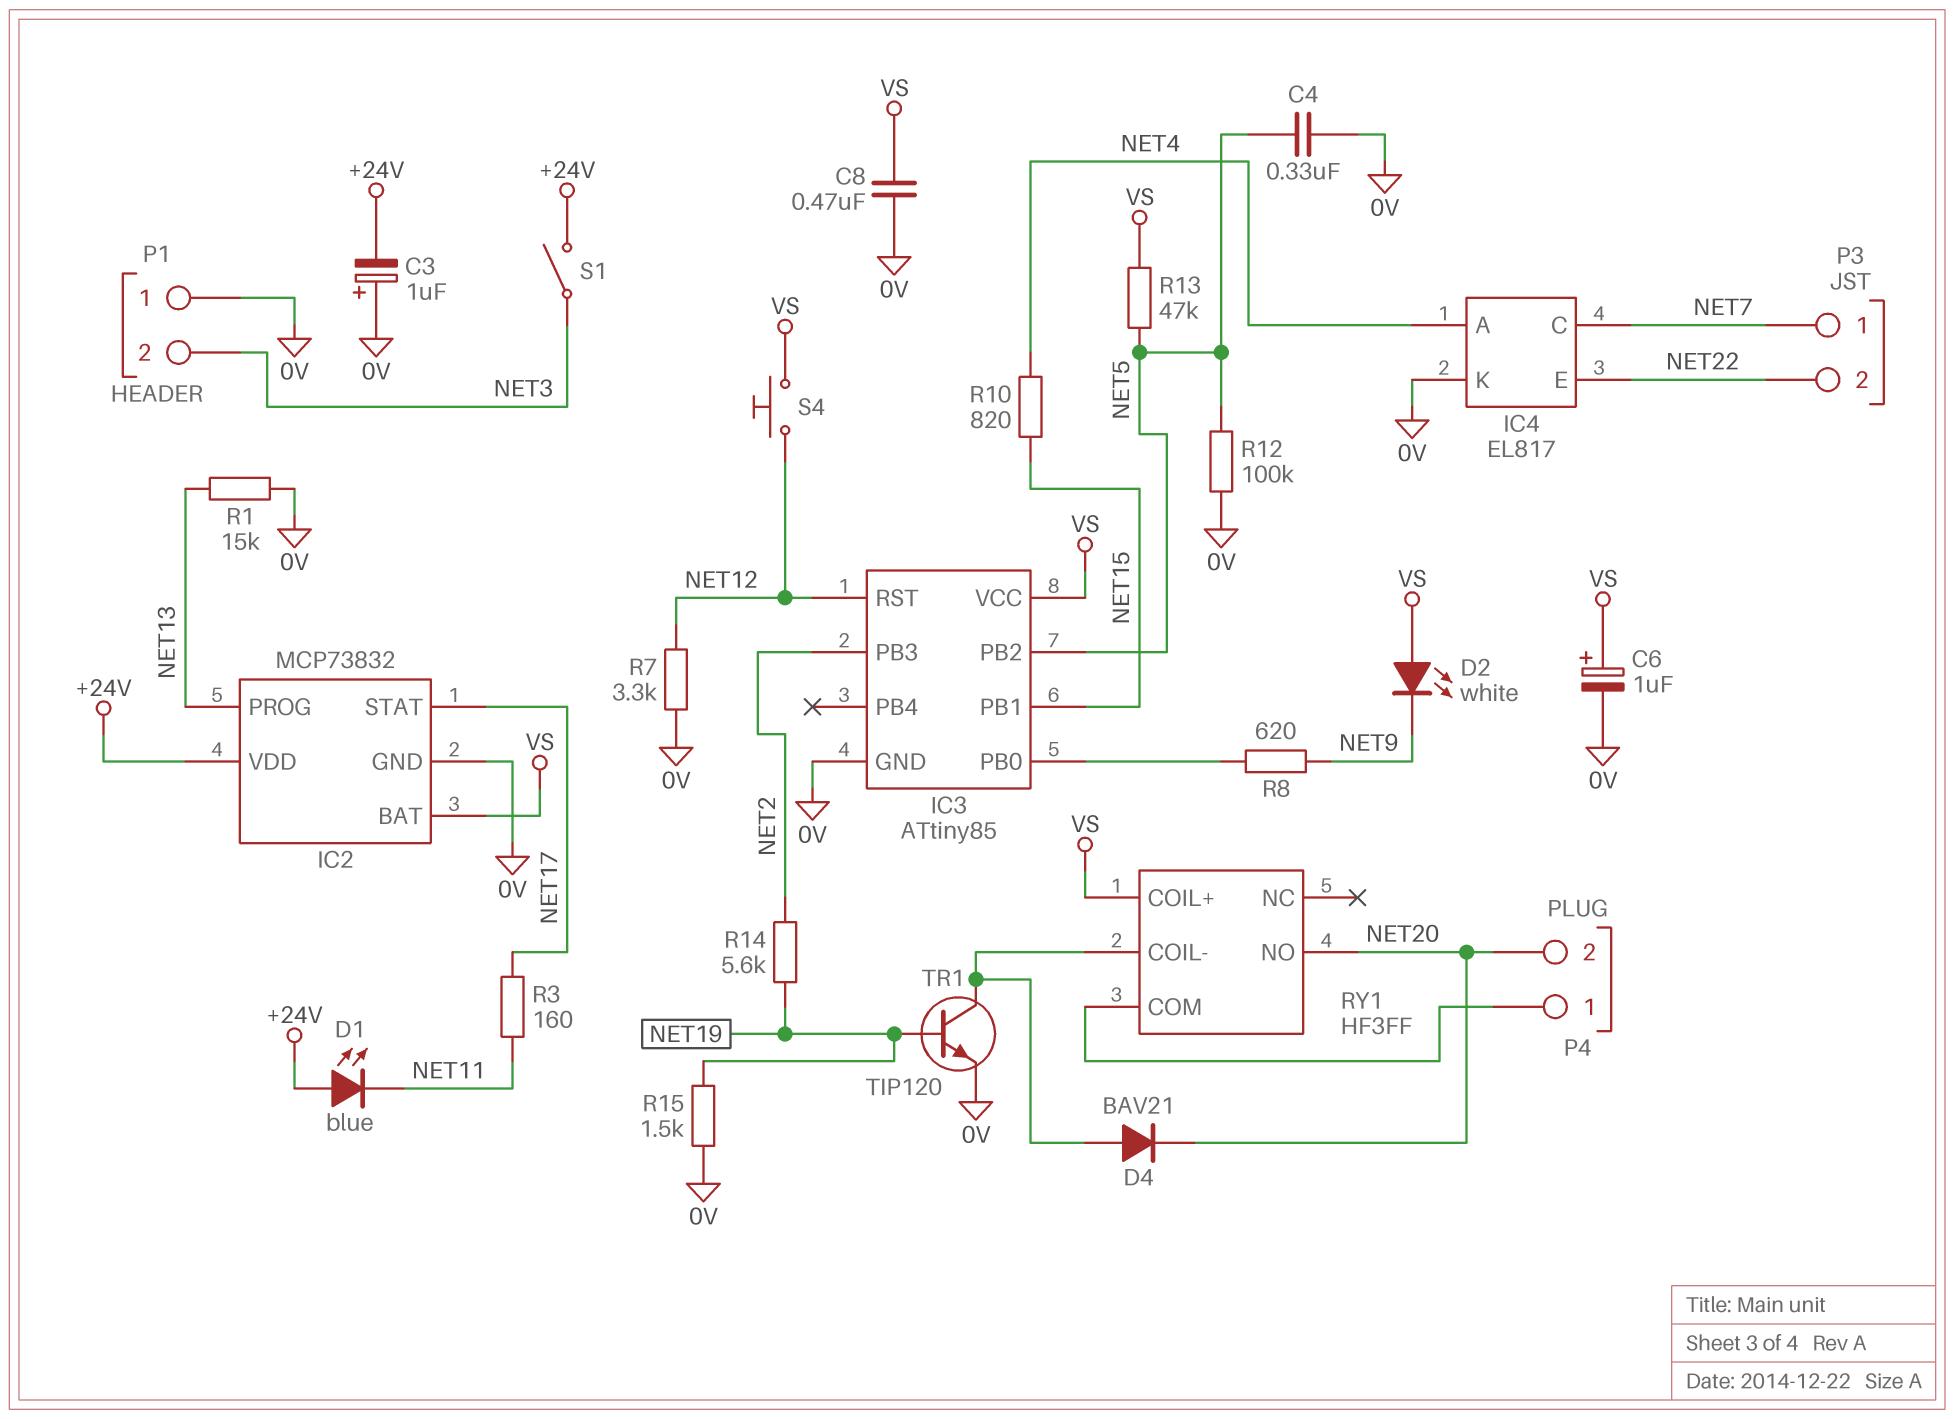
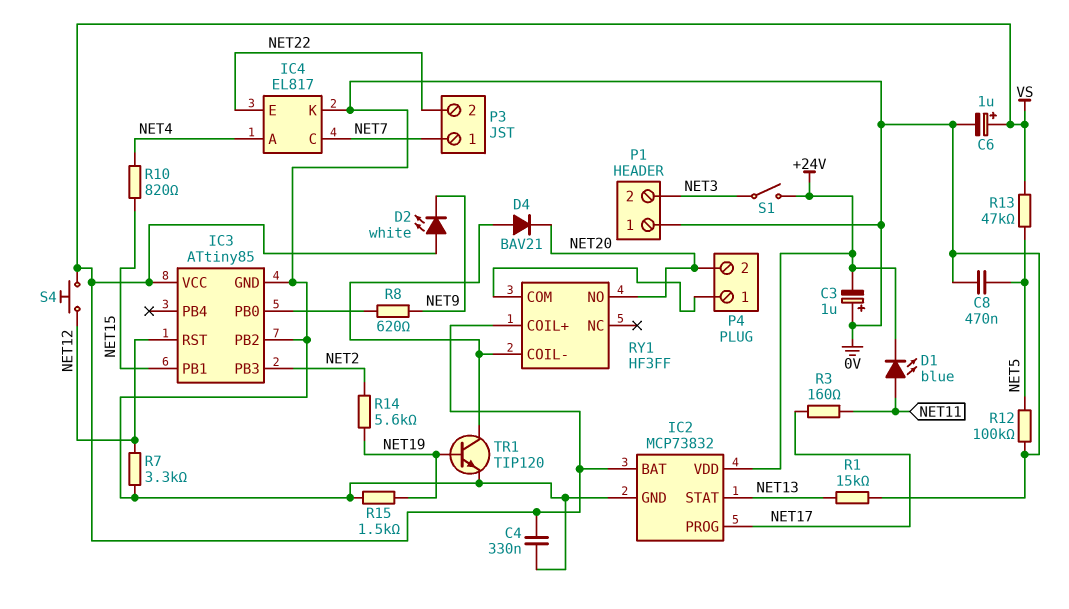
C4: 330nF (0V, NET5) -> 330nF (0V, VS)
C8: 470nF (0V, VS) -> 470nF (0V, NET5)
D1: LED blue (A +24V, K NET11) -> LED blue (A NET11, K +24V)
IC2 pin PROG: NET13 -> NET17
IC2 pin STAT: NET17 -> NET13
IC3 pin PB2: NET5 -> 0V

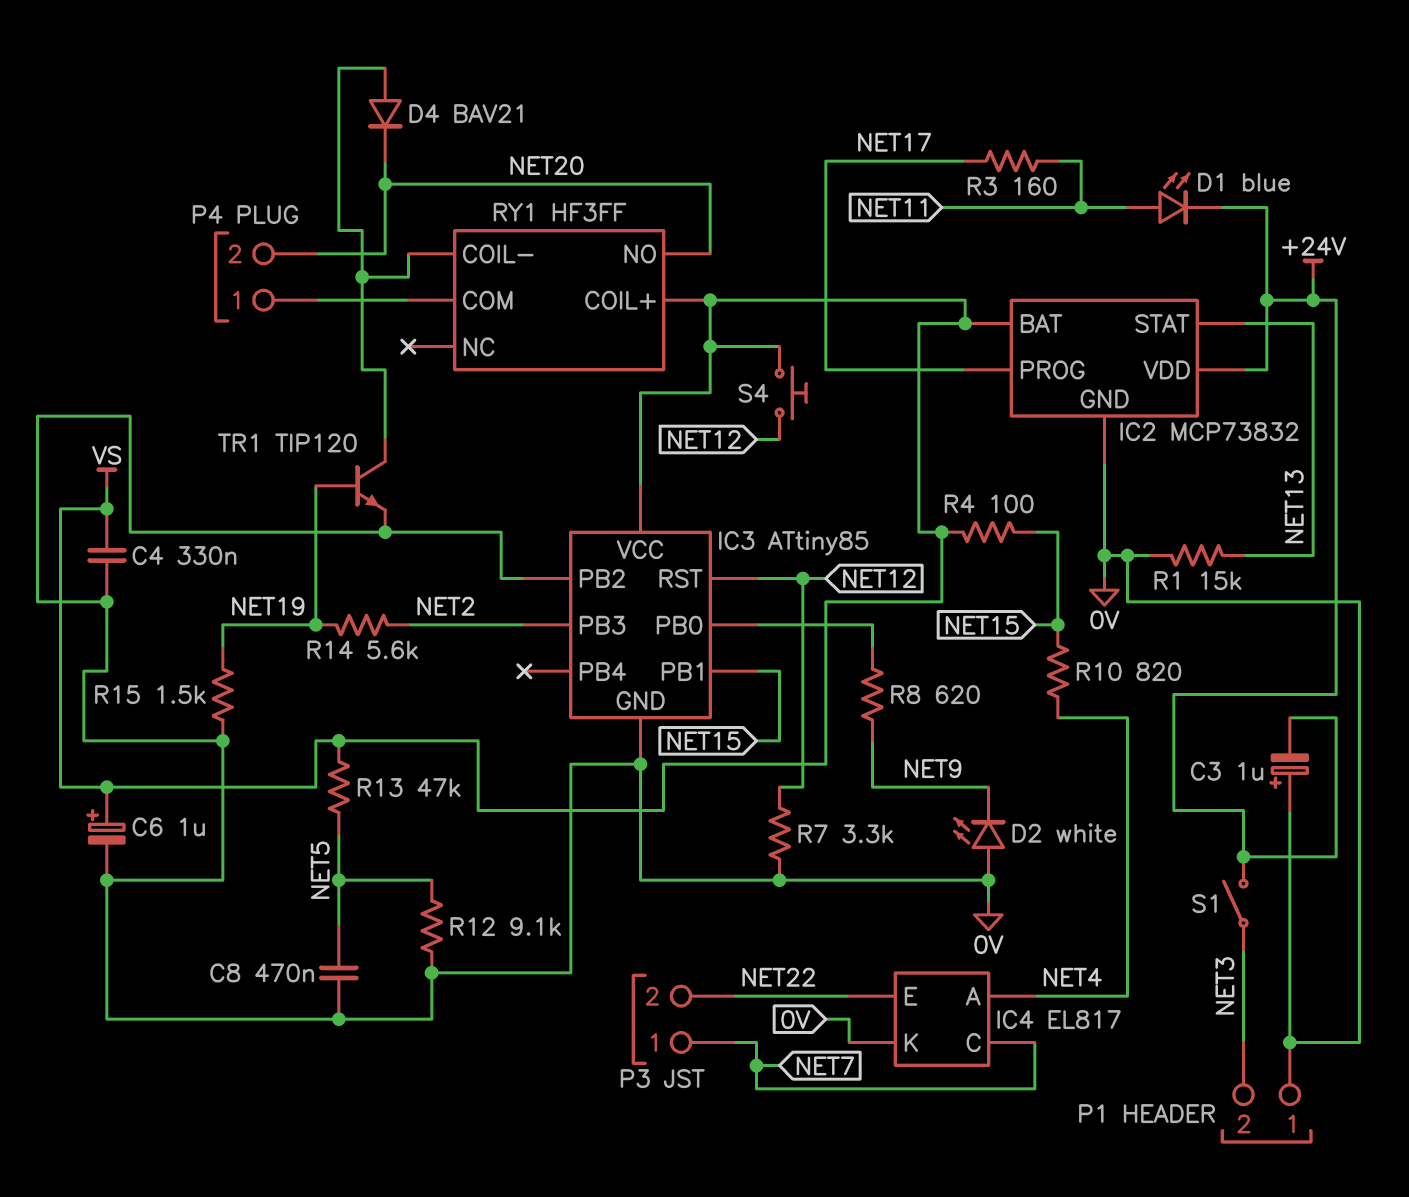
D2: LED white (A VS, K NET9) -> LED white (A 0V, K NET9)
R4: none -> 100 (NET15, VS)
R12: 100k (0V, NET5) -> 9.1k (0V, NET5)

